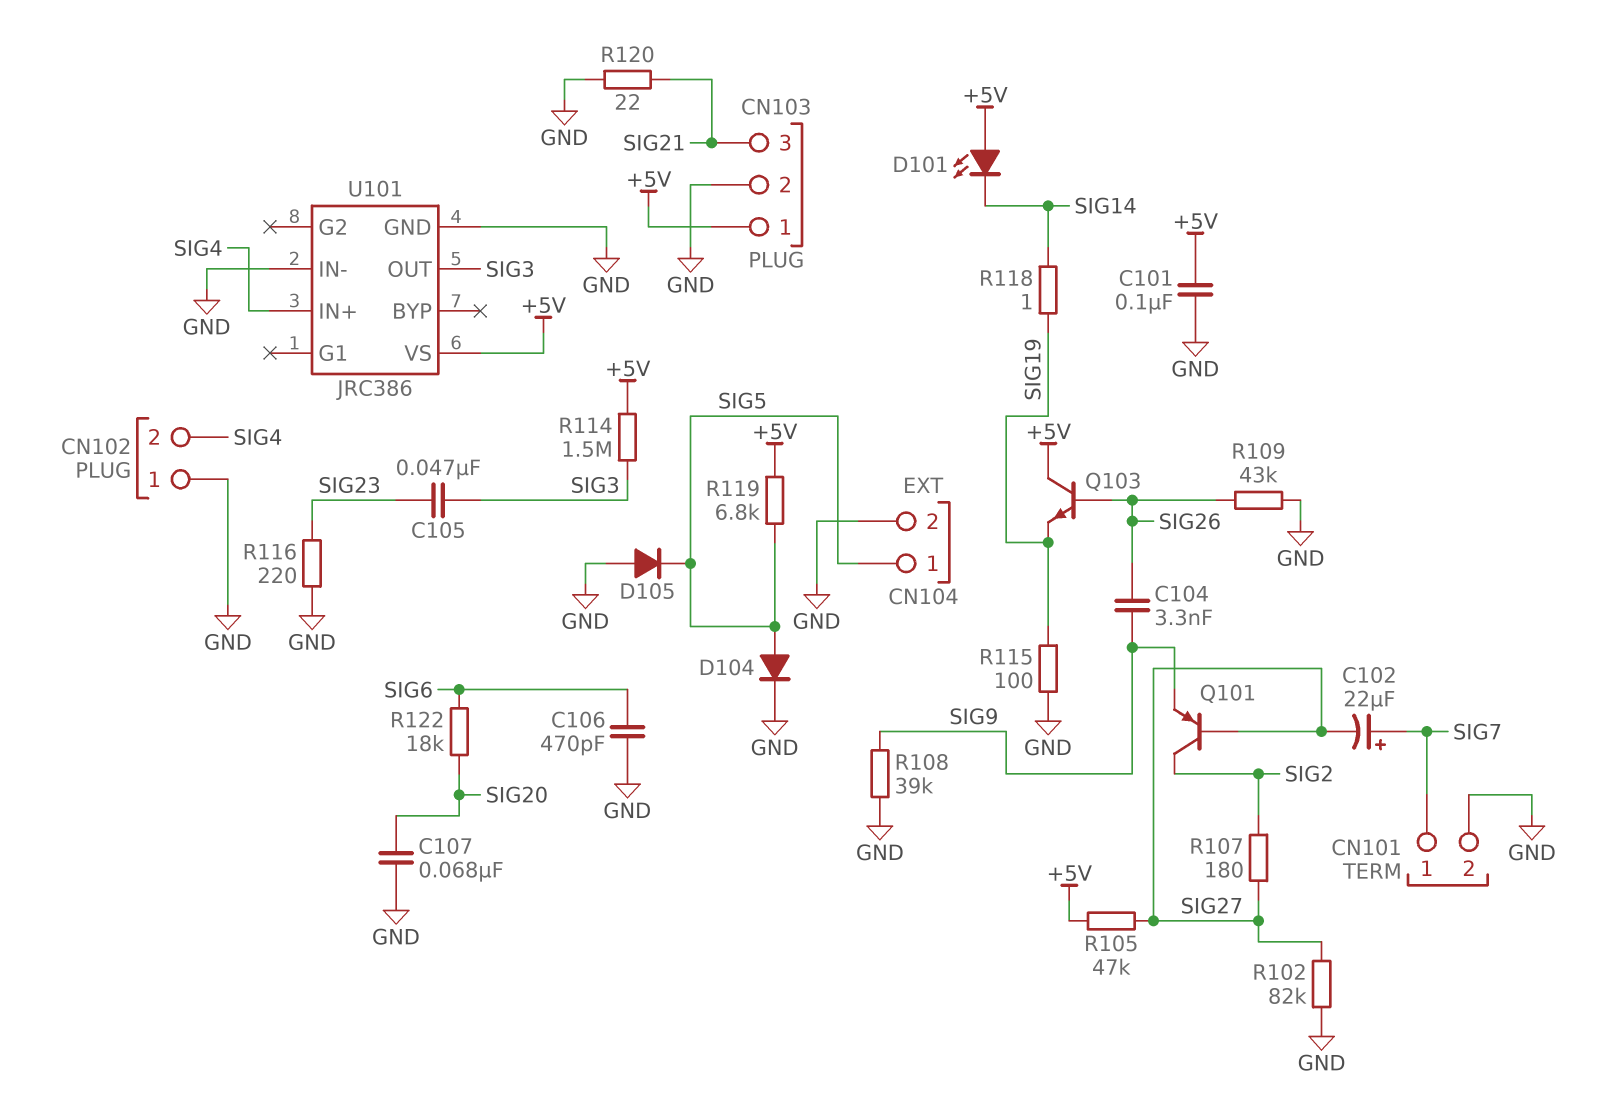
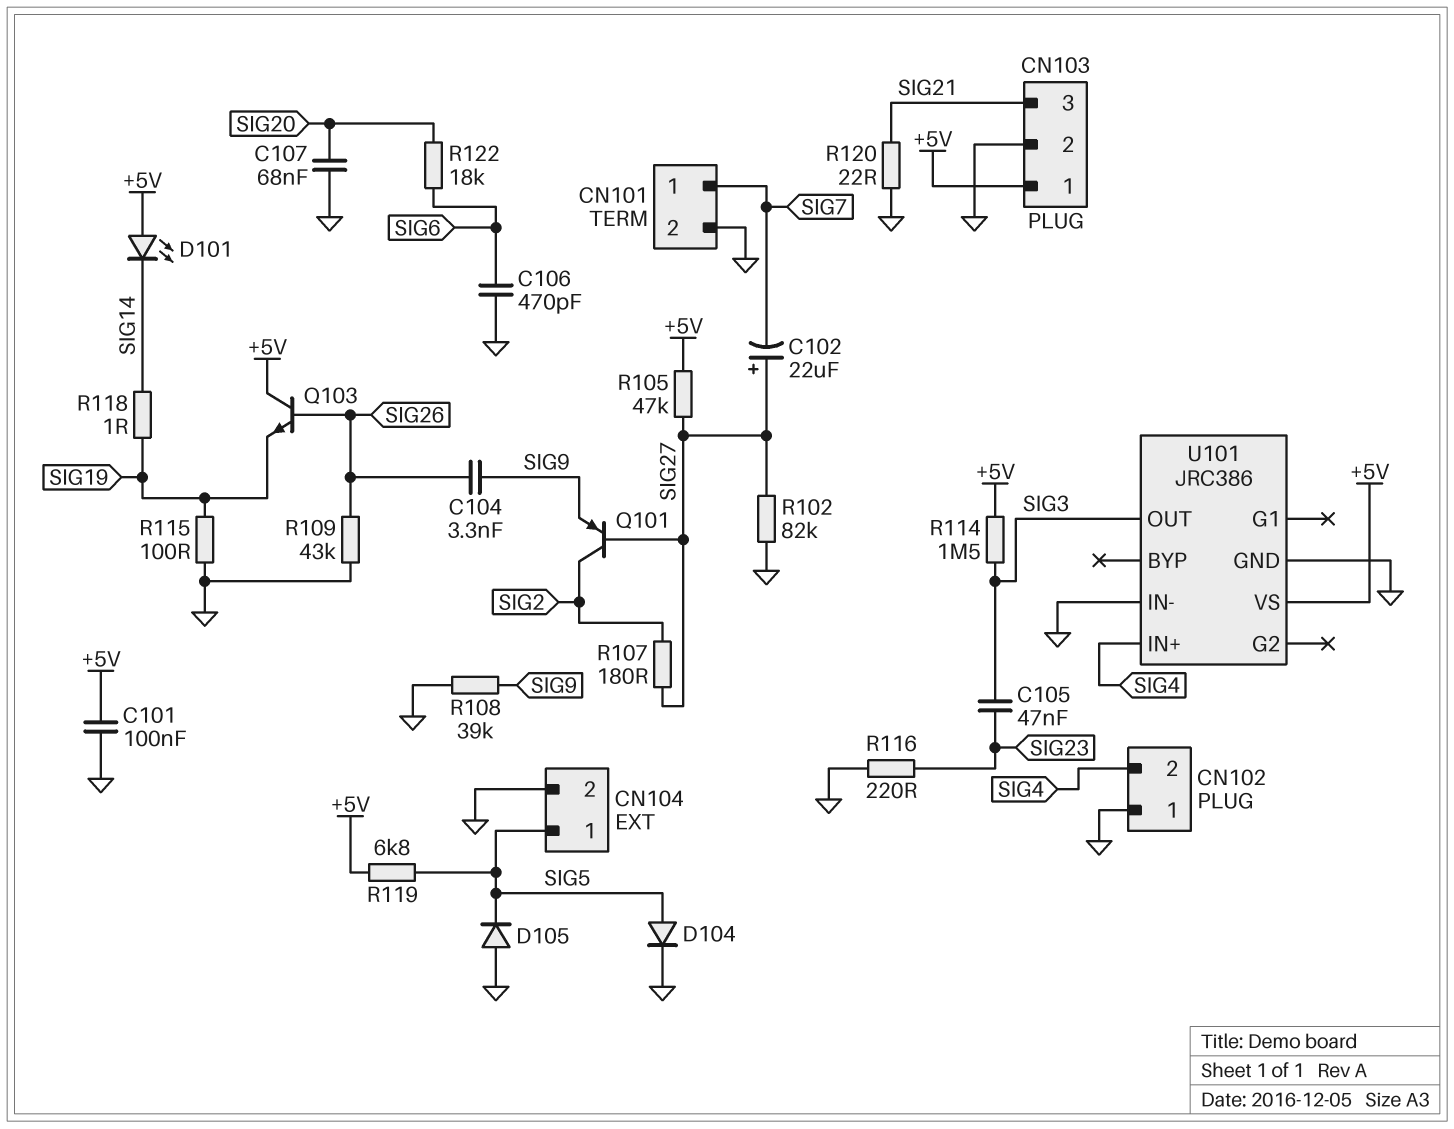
C102: 22uF (plus SIG7, minus SIG27) -> 22uF (plus SIG27, minus SIG7)

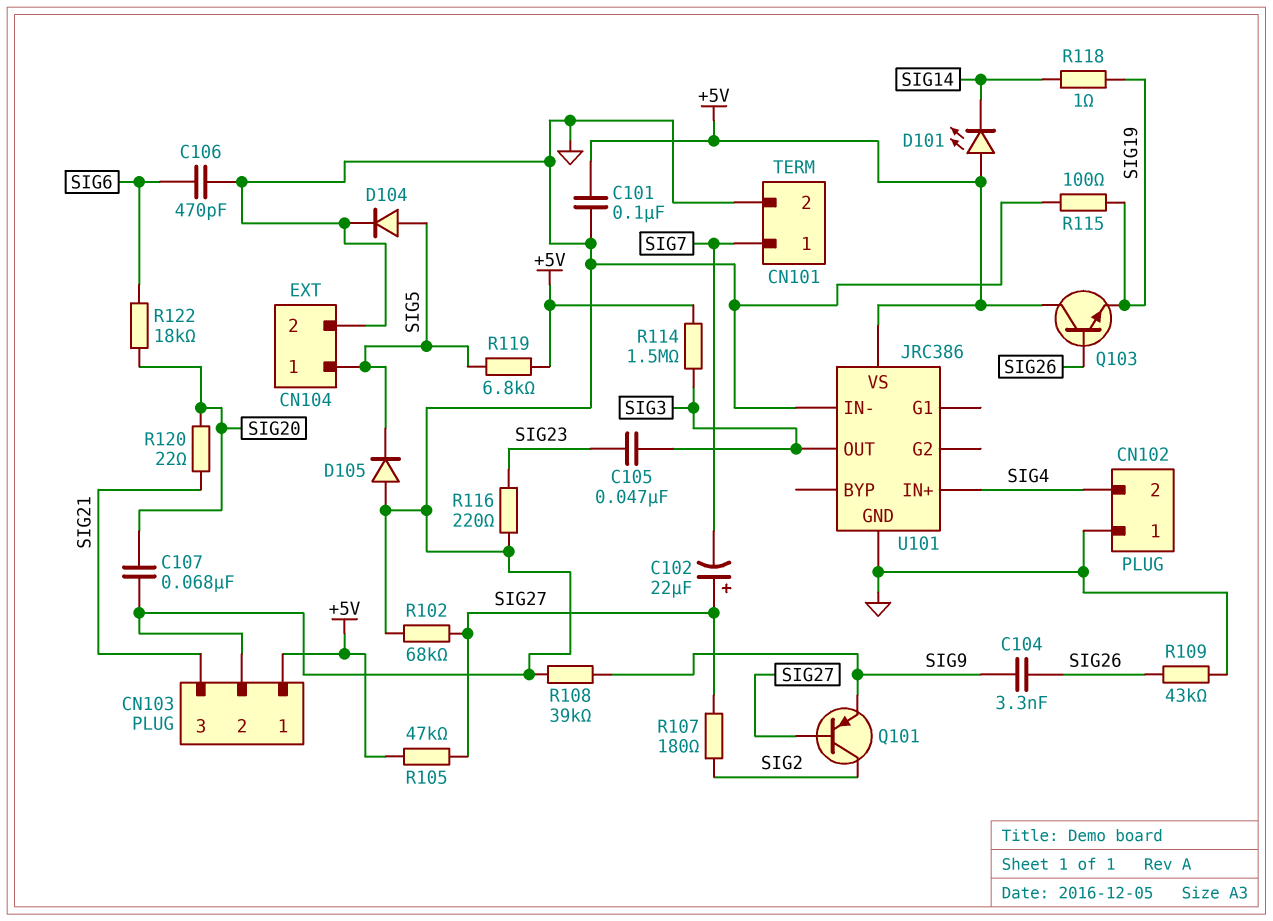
R102: 82k (GND, SIG27) -> 68k (GND, SIG27)
R120: 22 (GND, SIG21) -> 22 (SIG20, SIG21)

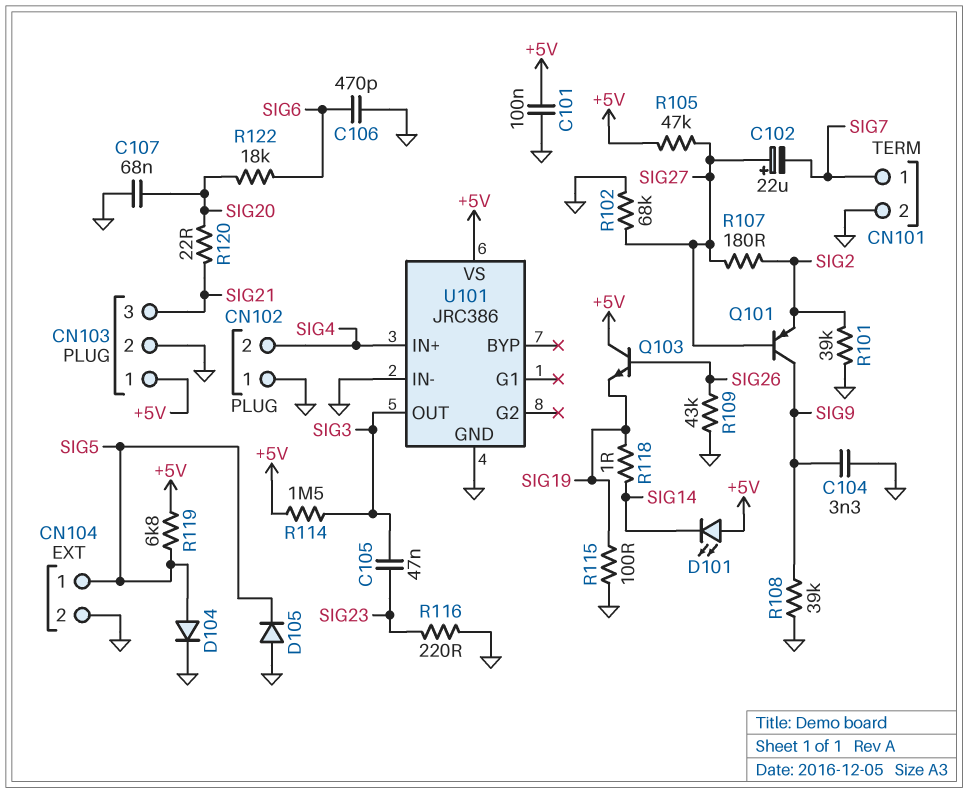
C104: 3.3nF (SIG9, SIG26) -> 3.3nF (GND, SIG9)
Q101: PNP (B SIG27, C SIG2, E SIG9) -> PNP (B SIG27, C SIG9, E SIG2)
R101: none -> 39k (GND, SIG2)

